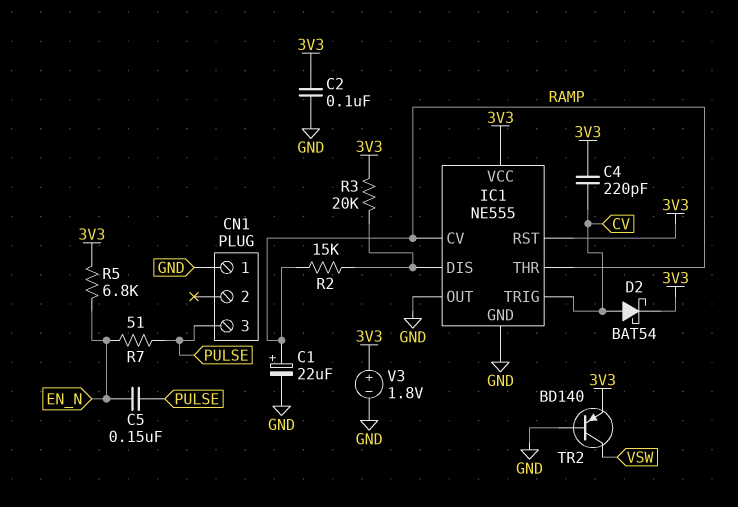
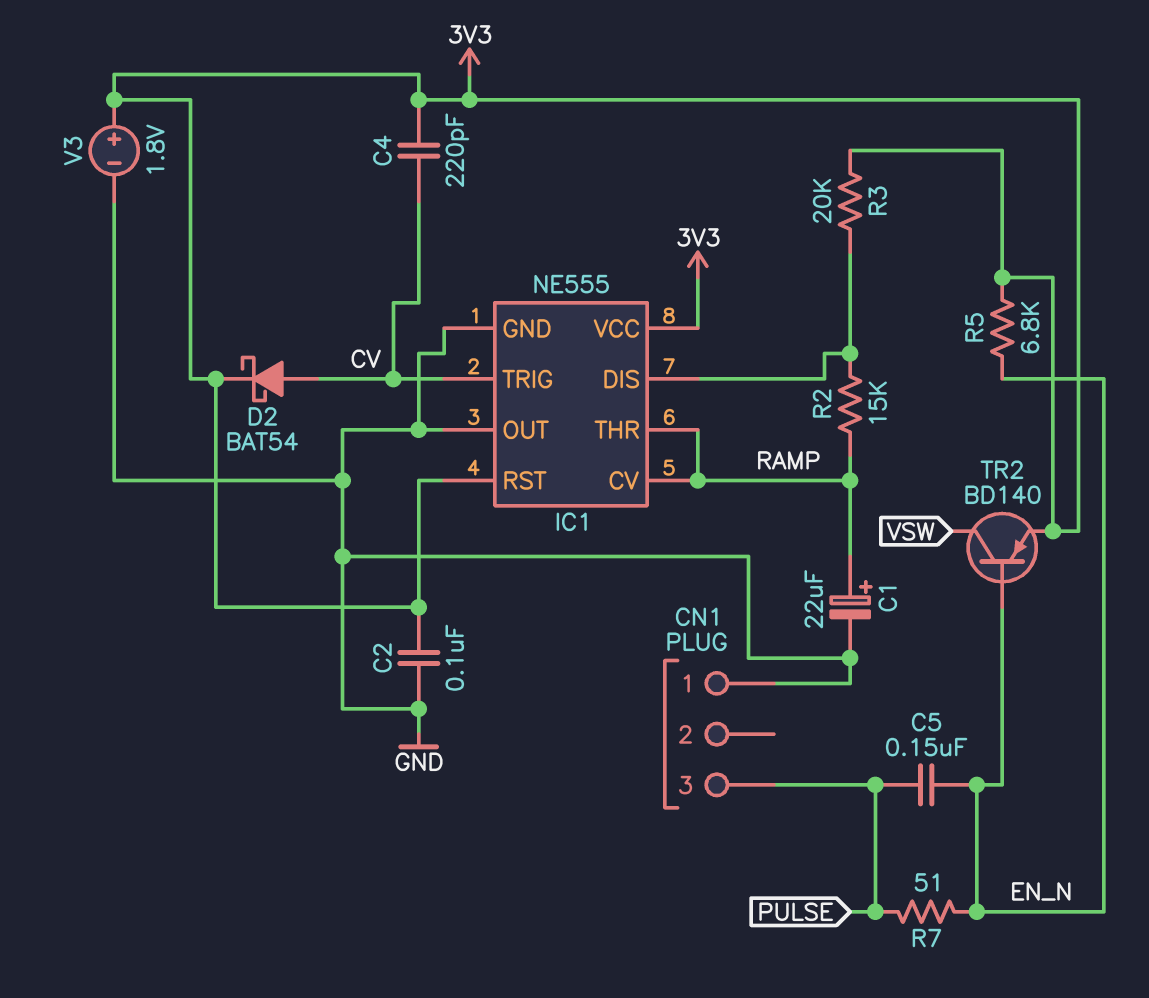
TR2: PNP BD140 (B GND, C VSW, E 3V3) -> PNP BD140 (B EN_N, C VSW, E 3V3)

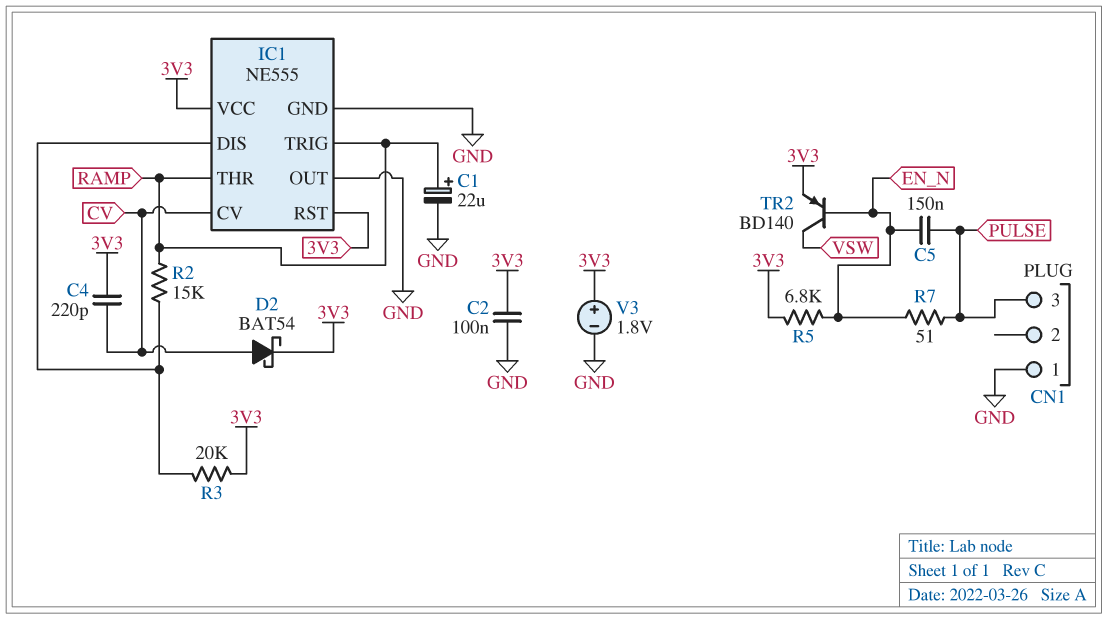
IC1 pin CV: RAMP -> CV
IC1 pin TRIG: CV -> RAMP

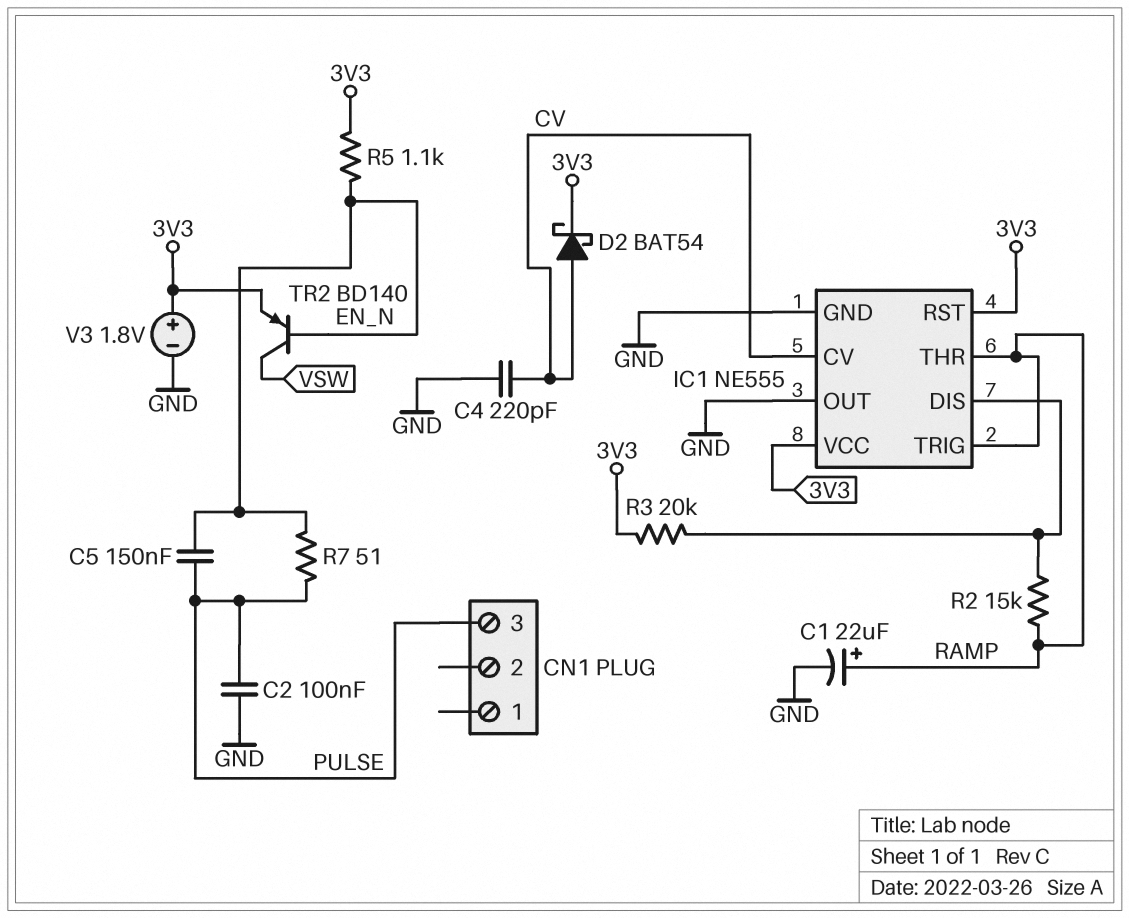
C2: 100nF (3V3, GND) -> 100nF (GND, PULSE)
C4: 220pF (3V3, CV) -> 220pF (CV, GND)
CN1 pin 1: GND -> none
R5: 6.8k (3V3, EN_N) -> 1.1k (3V3, EN_N)

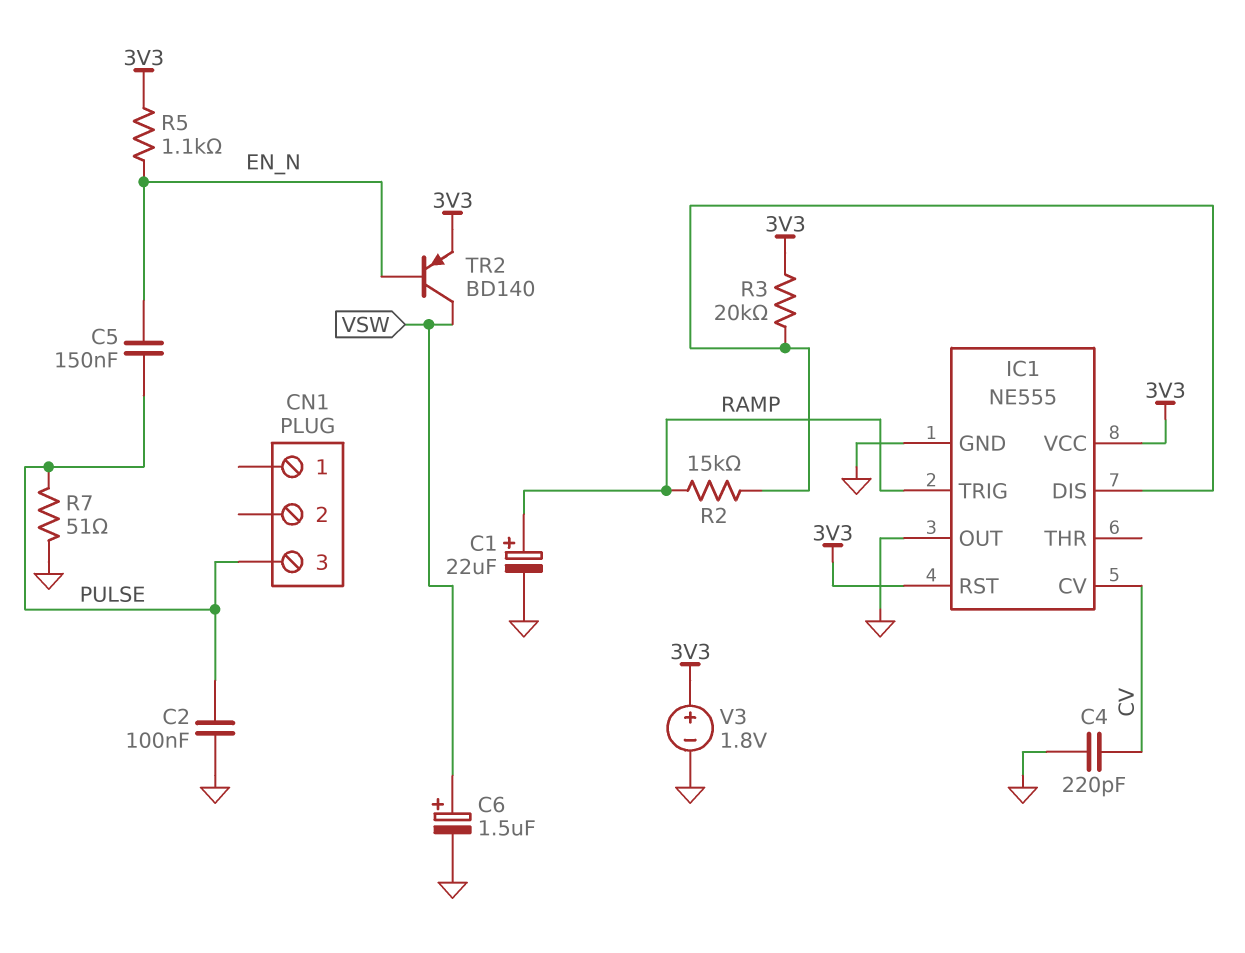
C6: none -> 1.5uF (plus VSW, minus GND)
D2: schottky BAT54 (A CV, K 3V3) -> none
IC1 pin THR: RAMP -> none
R7: 51 (EN_N, PULSE) -> 51 (GND, PULSE)

